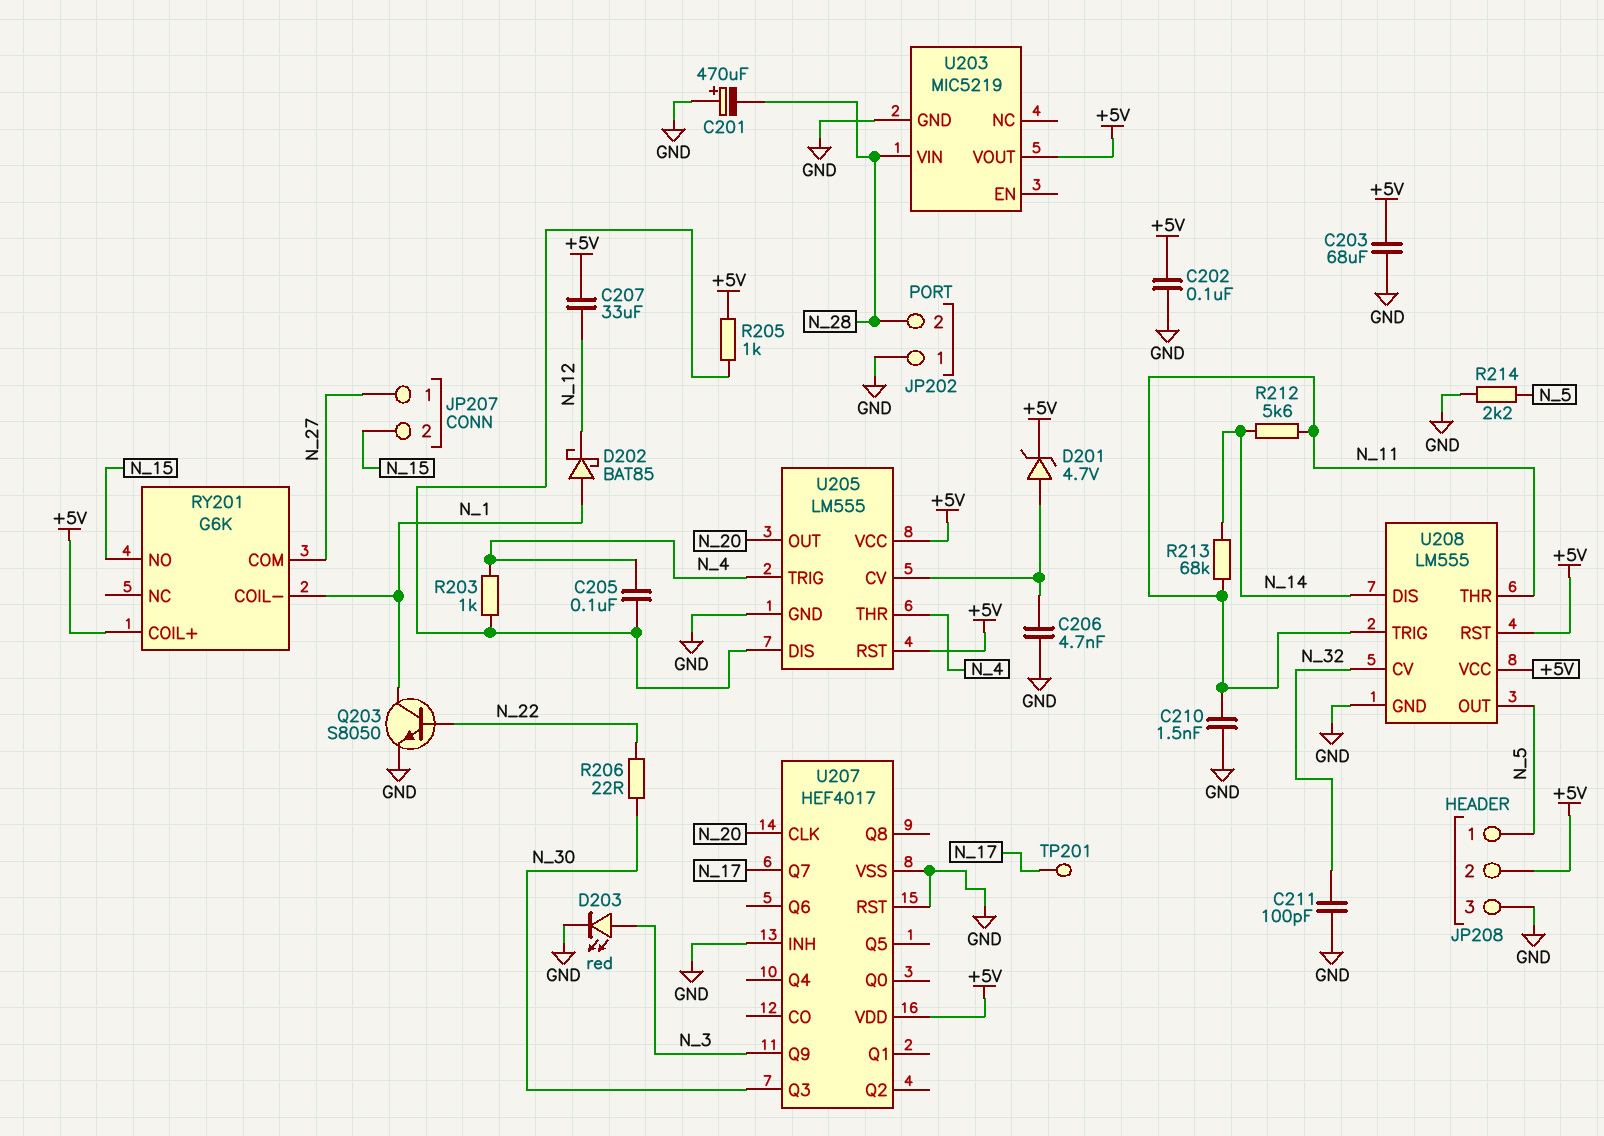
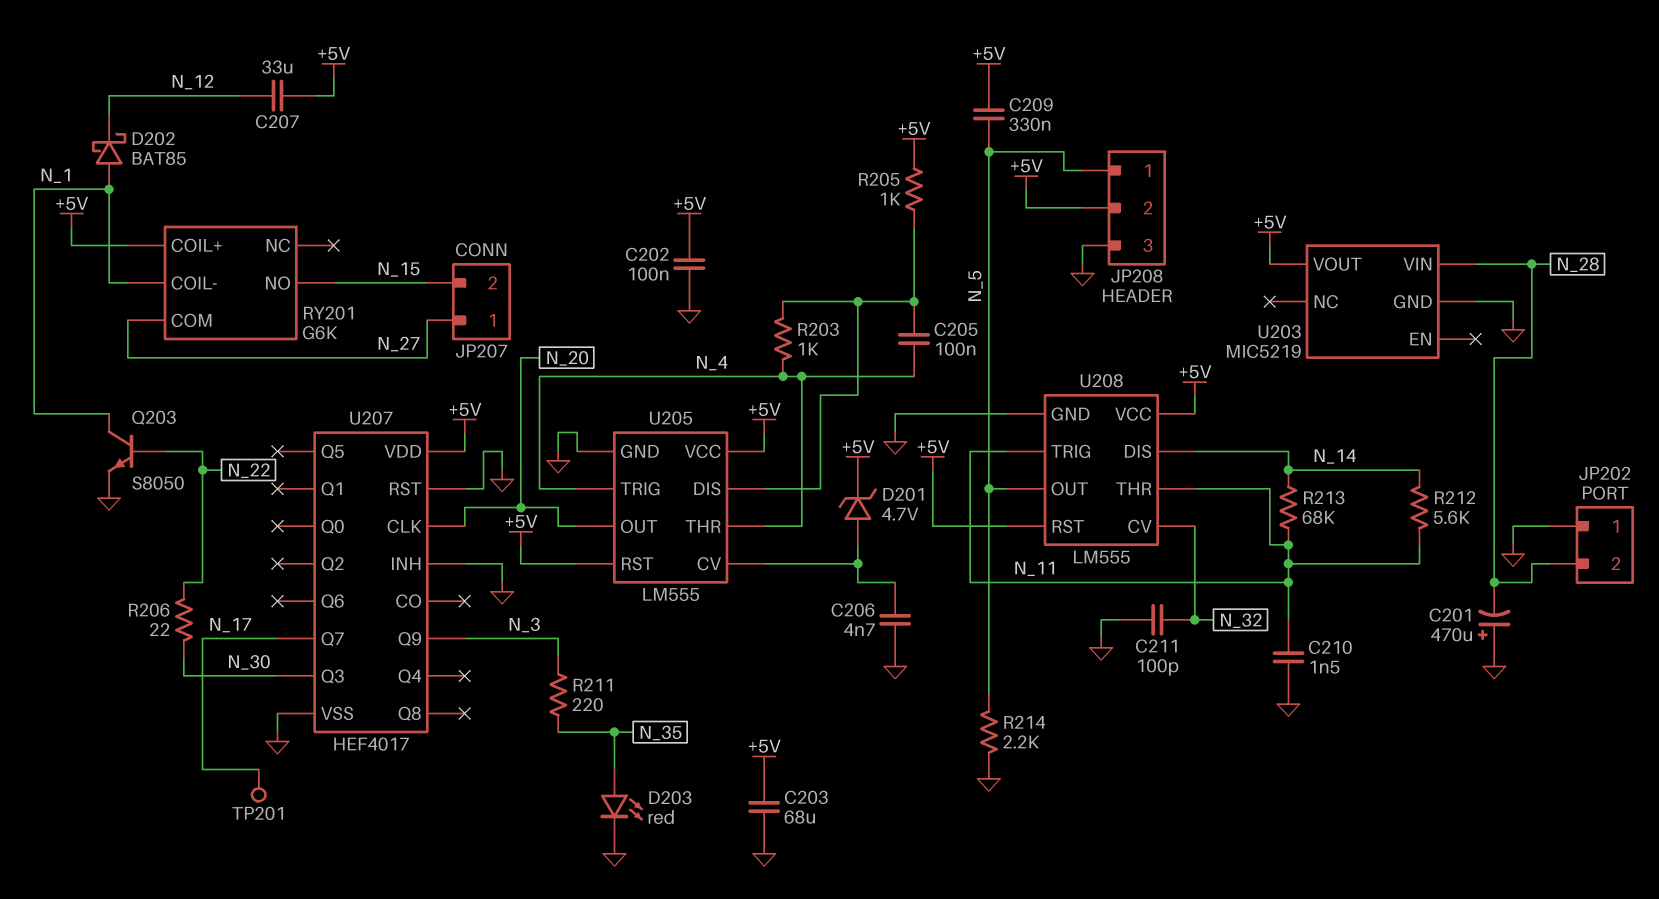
C209: none -> 330nF (+5V, N_5)
D203: LED red (A N_3, K GND) -> LED red (A N_35, K GND)
R211: none -> 220 (N_3, N_35)

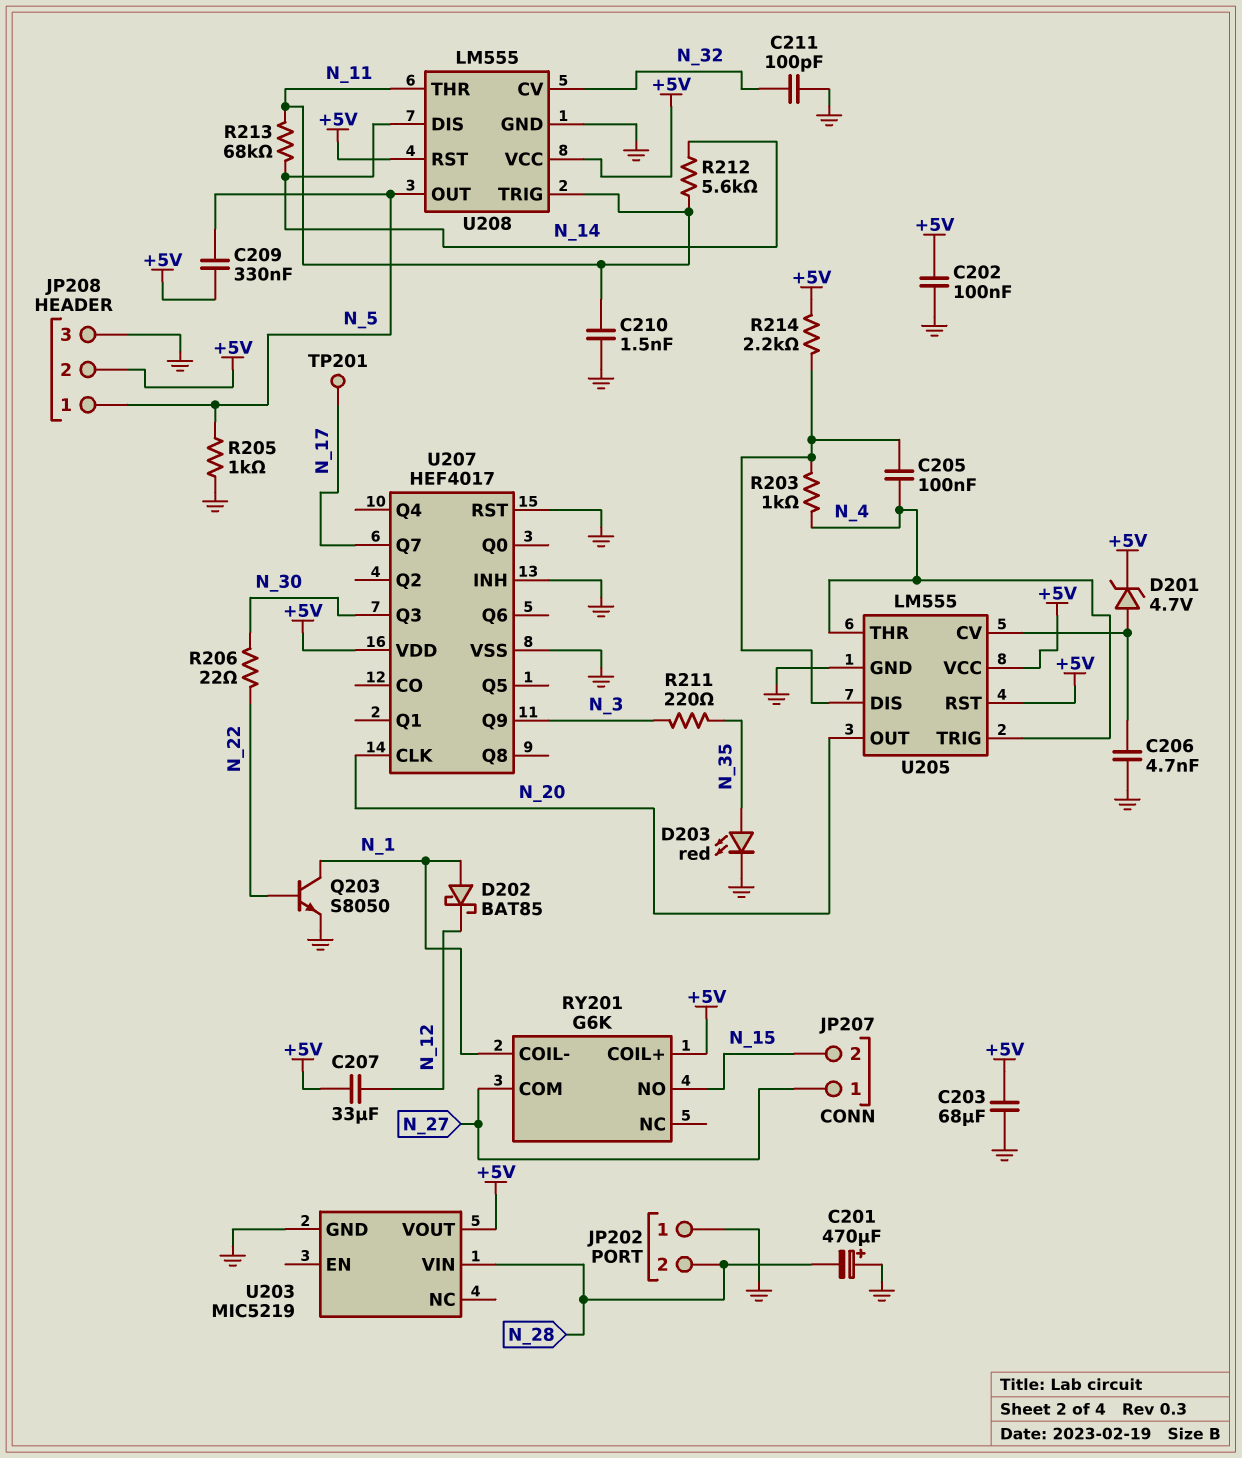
R205: 1k (+5V, U205/DIS) -> 1k (GND, N_5)
R214: 2.2k (GND, N_5) -> 2.2k (+5V, U205/DIS)

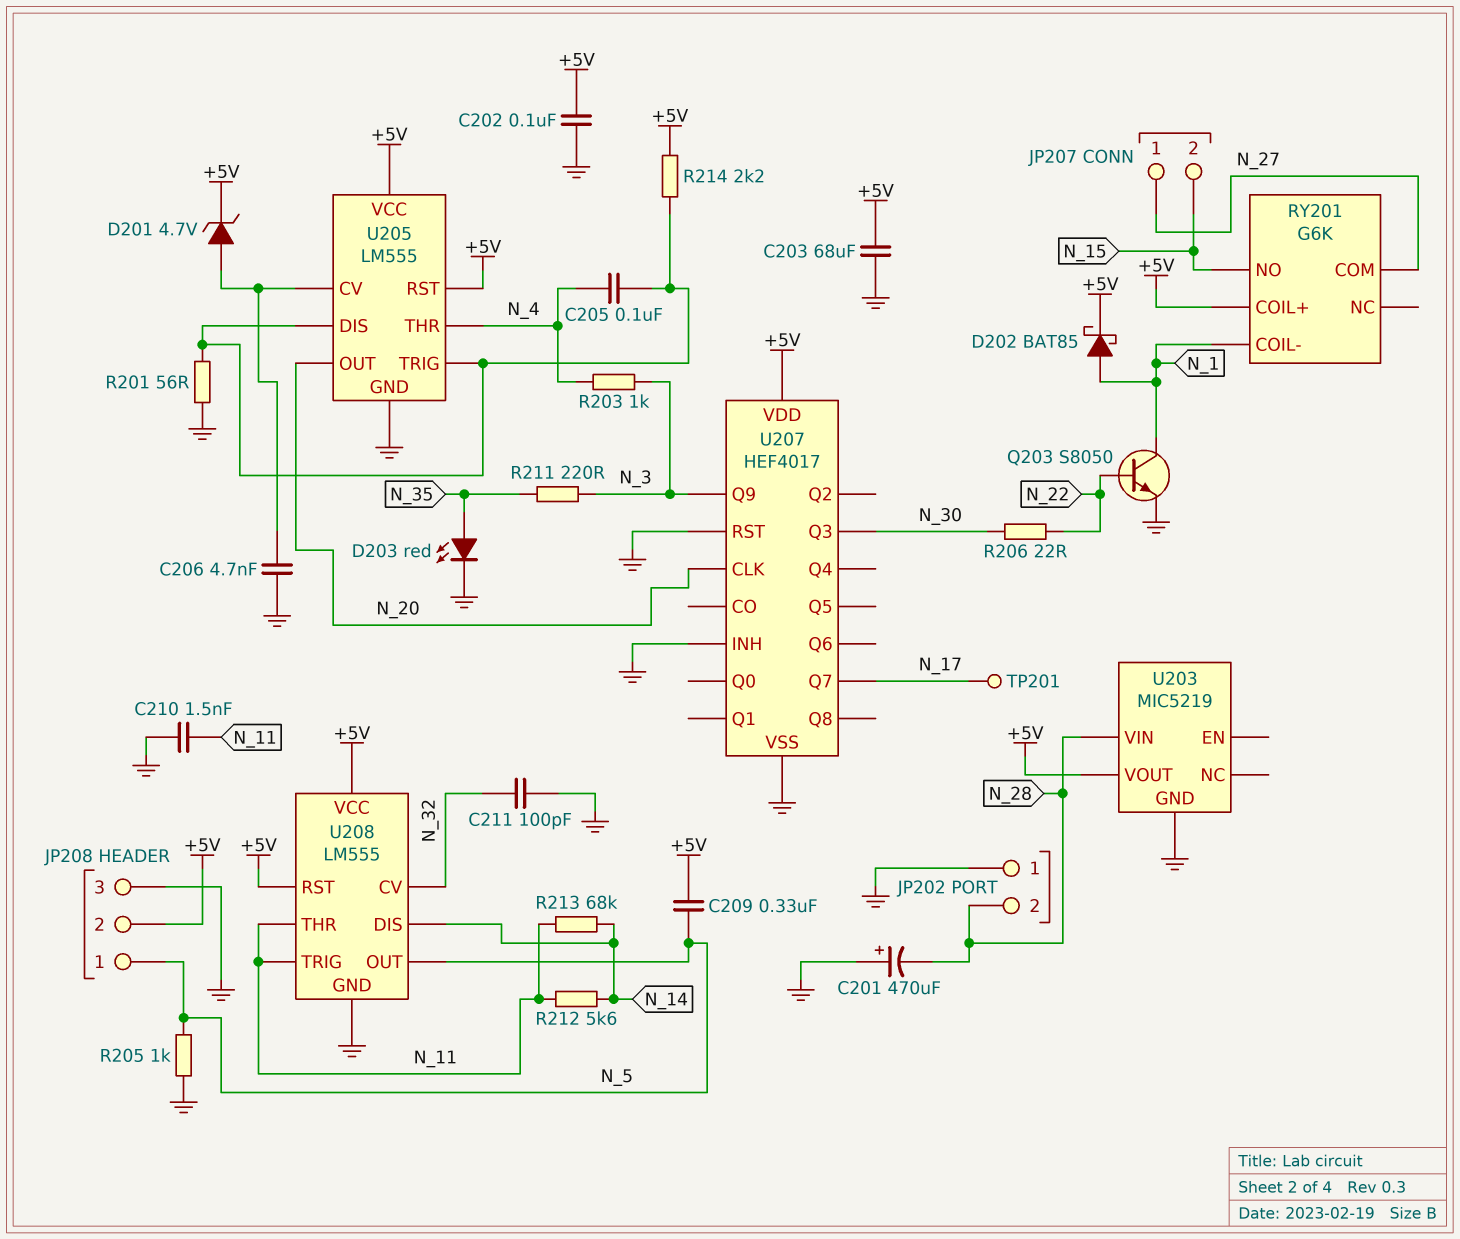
C207: 33uF (+5V, N_12) -> none
D202: schottky BAT85 (A N_1, K N_12) -> schottky BAT85 (A N_1, K +5V)
R201: none -> 56 (GND, U205/DIS)
R203: 1k (N_4, U205/DIS) -> 1k (N_3, N_4)
U205 pin TRIG: N_4 -> U205/DIS

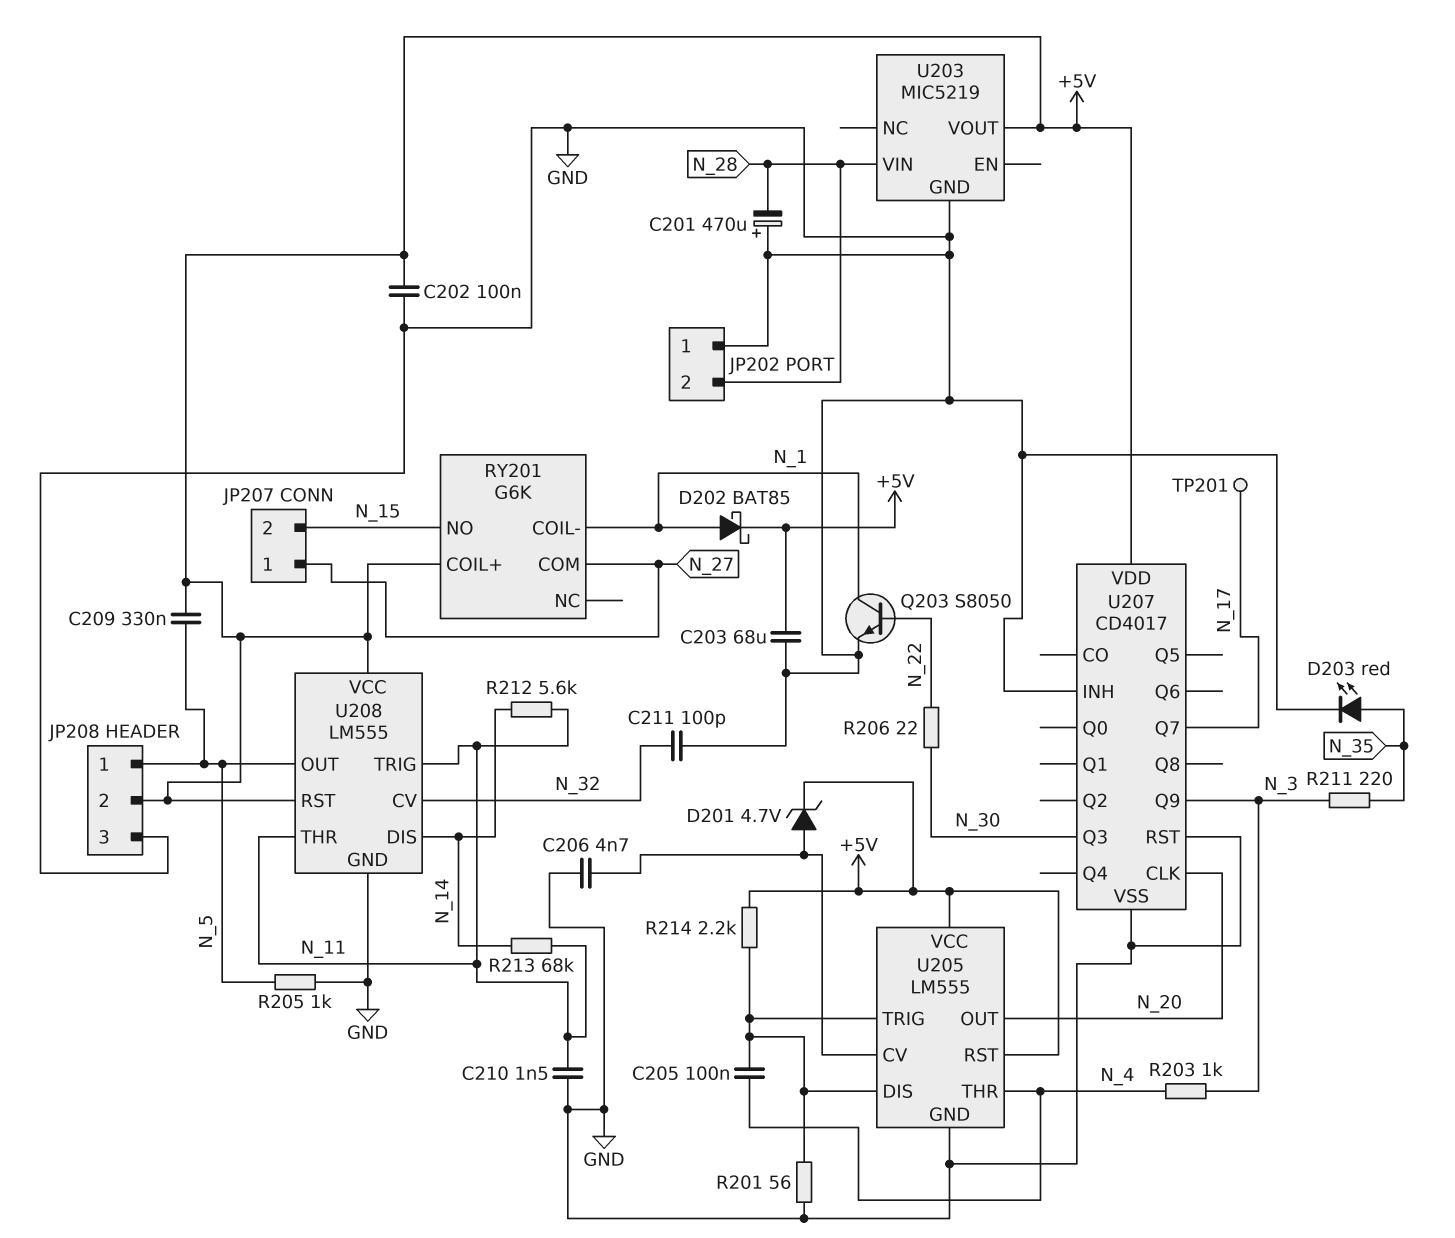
U207: HEF4017 -> CD4017

